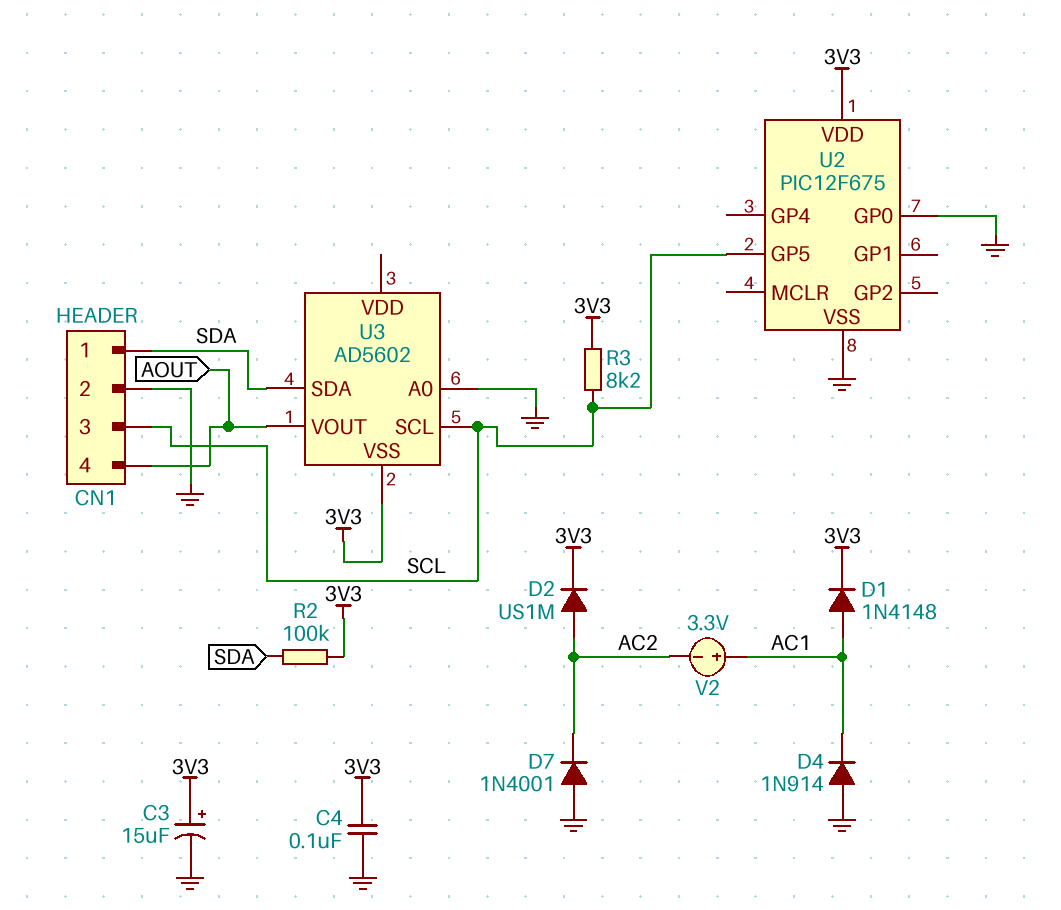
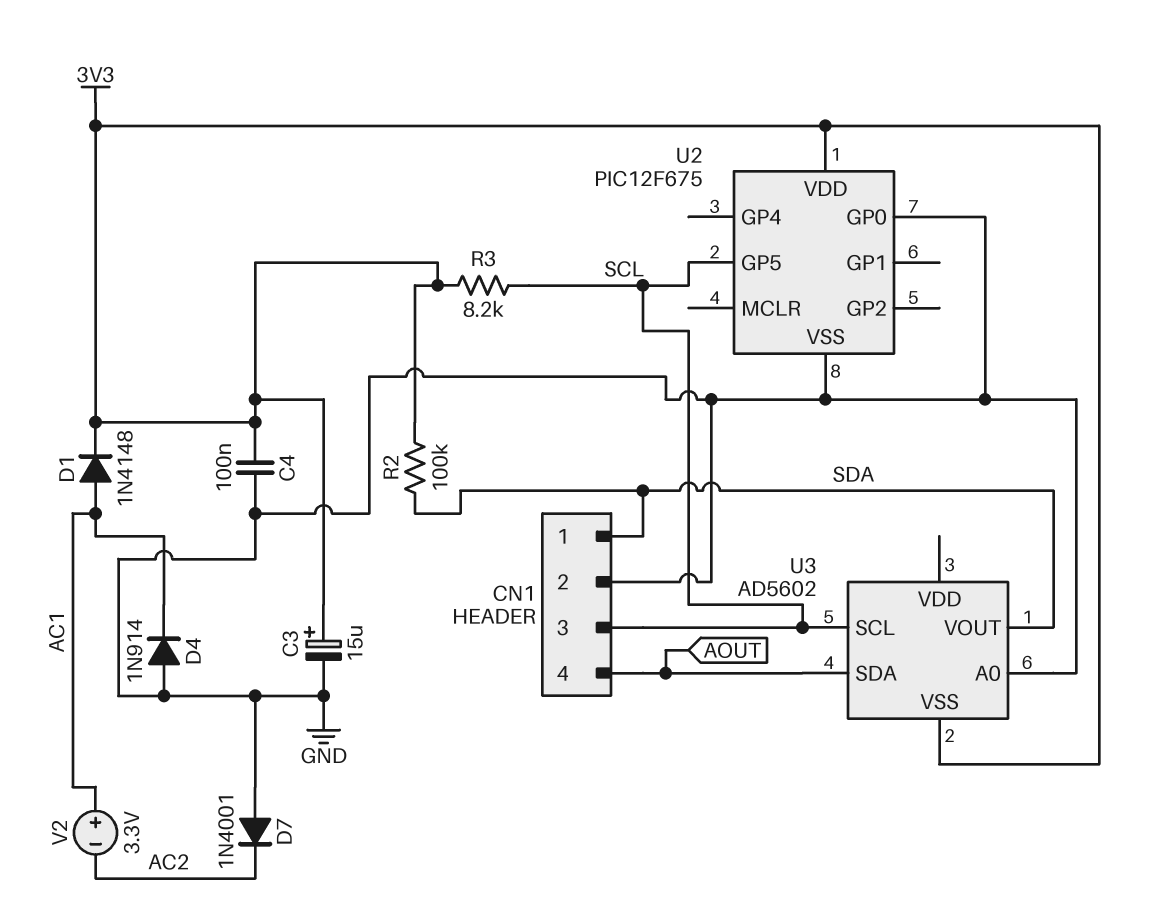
D2: diode US1M (A AC2, K 3V3) -> none
U3 pin SDA: SDA -> AOUT
U3 pin VOUT: AOUT -> SDA

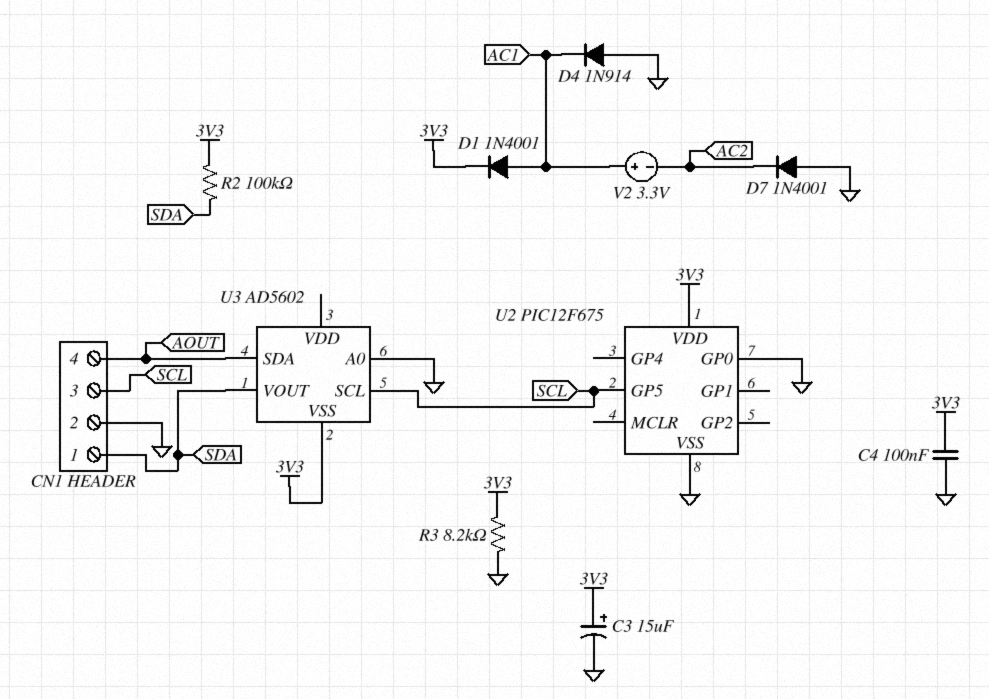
D1: diode 1N4148 (A AC1, K 3V3) -> diode 1N4001 (A AC1, K 3V3)
R3: 8.2k (3V3, SCL) -> 8.2k (3V3, GND)

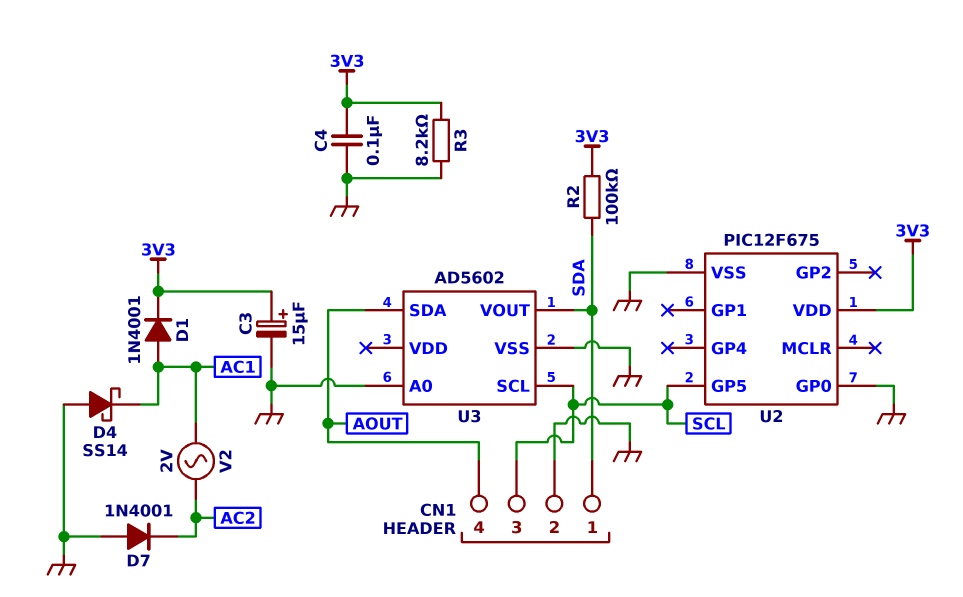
D4: diode 1N914 (A GND, K AC1) -> schottky SS14 (A GND, K AC1)
U3 pin VSS: 3V3 -> GND
V2: 3.3V (plus AC1, minus AC2) -> AC 2V (AC1, AC2)

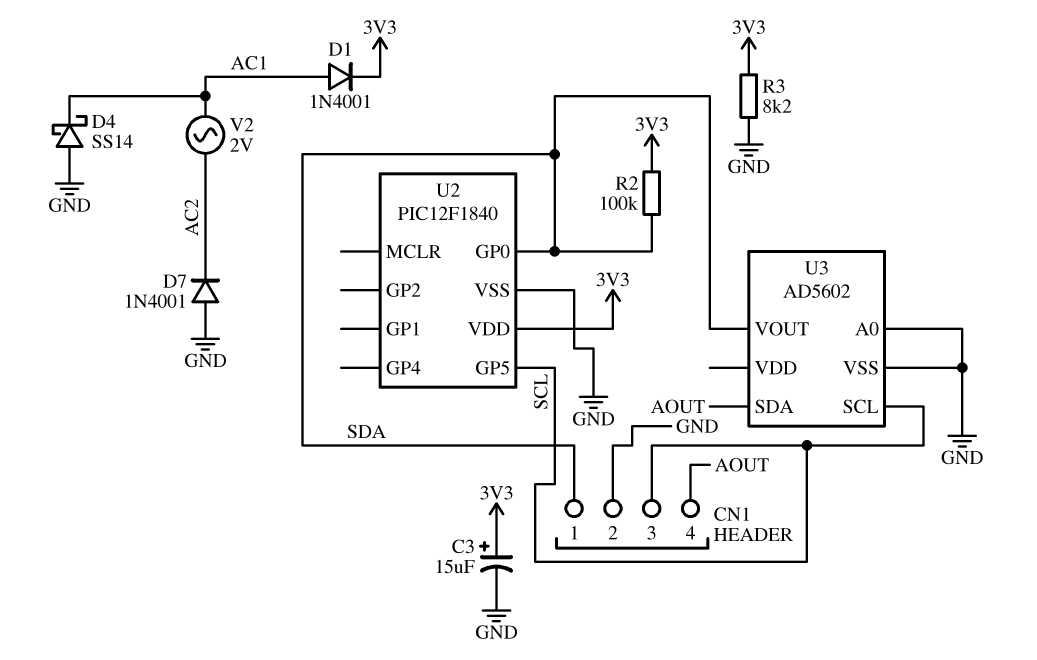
C4: 100nF (3V3, GND) -> none
U2: PIC12F675 -> PIC12F1840
U2 pin GP0: GND -> SDA

